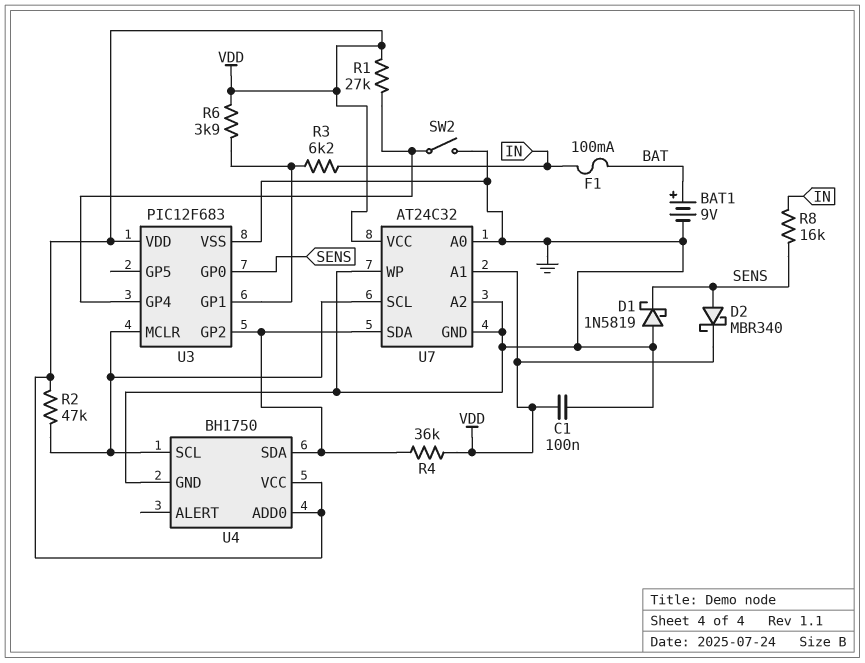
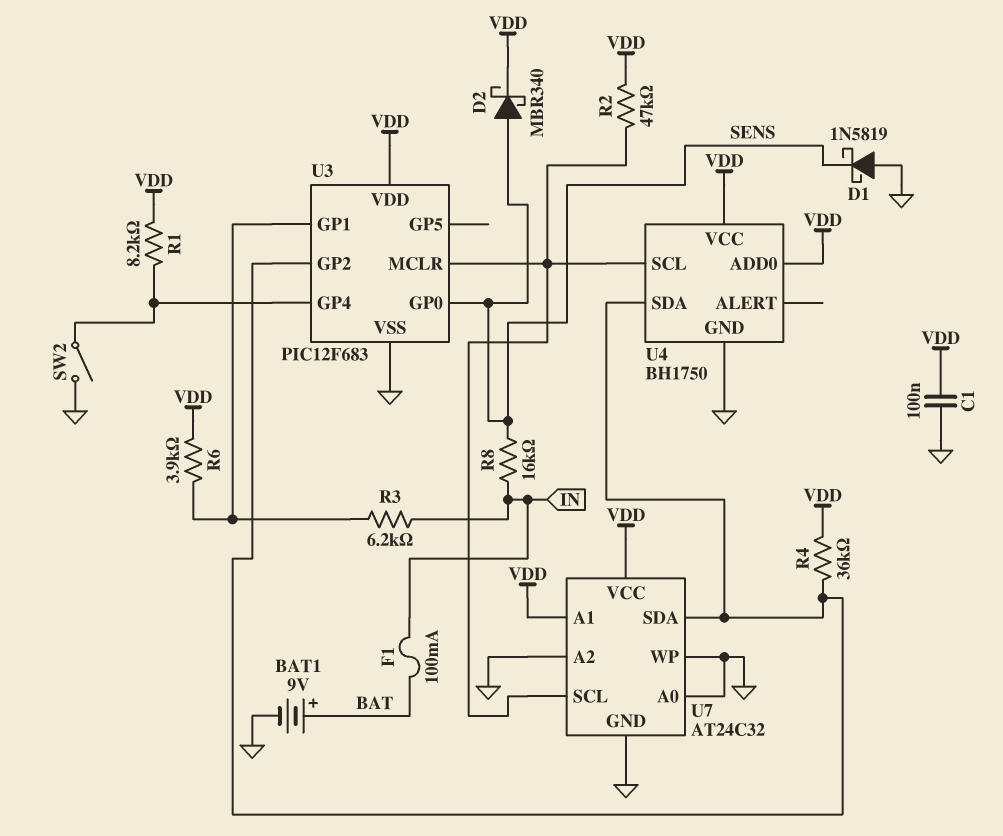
R1: 27k (U3/GP4, VDD) -> 8.2k (U3/GP4, VDD)

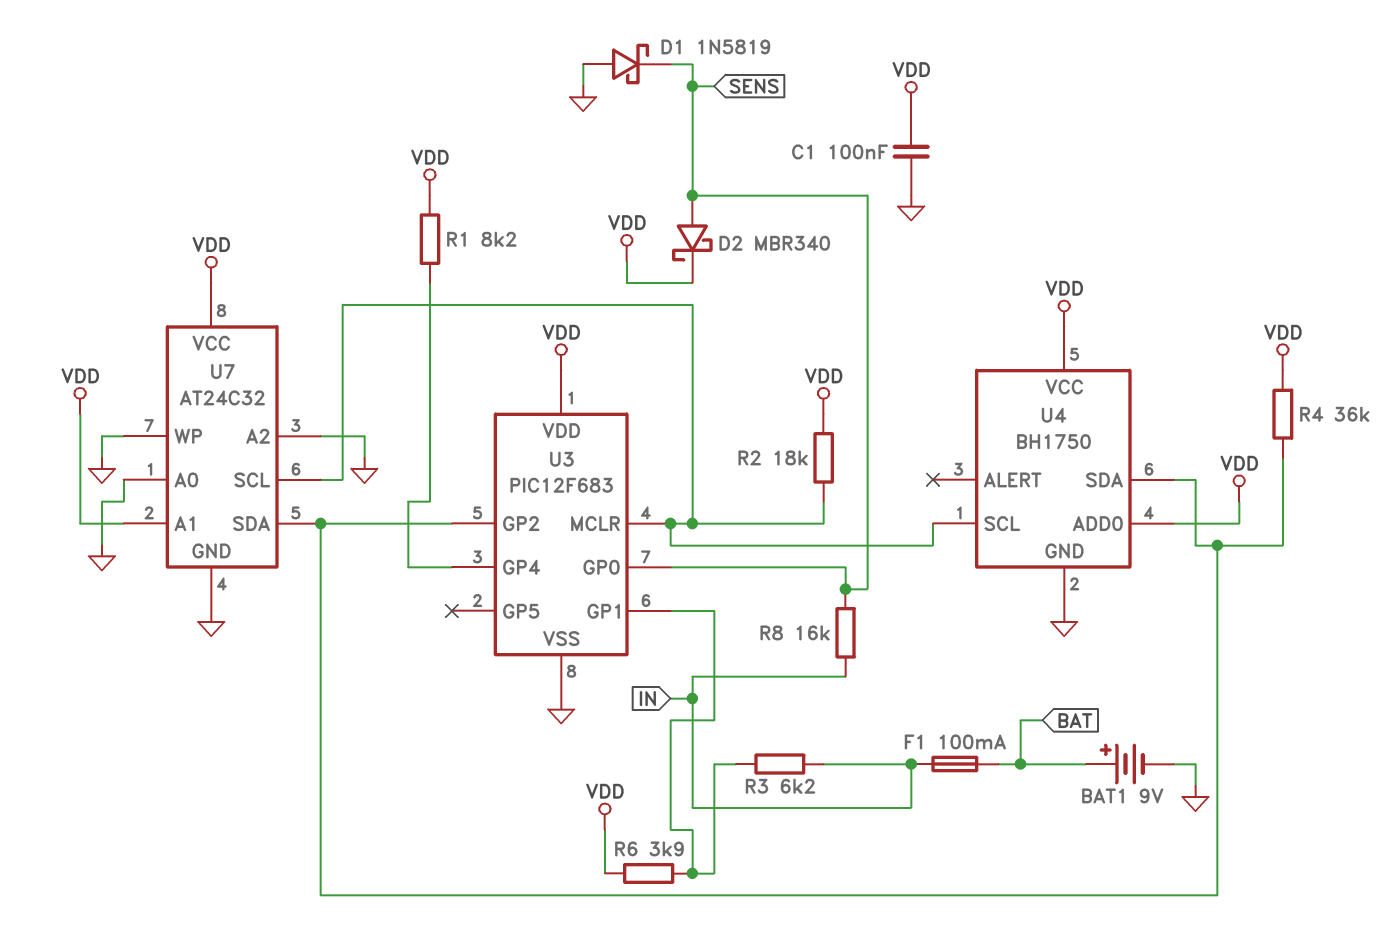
R2: 47k (U3/MCLR, VDD) -> 18k (U3/MCLR, VDD)
SW2: switch (GND, U3/GP4) -> none

